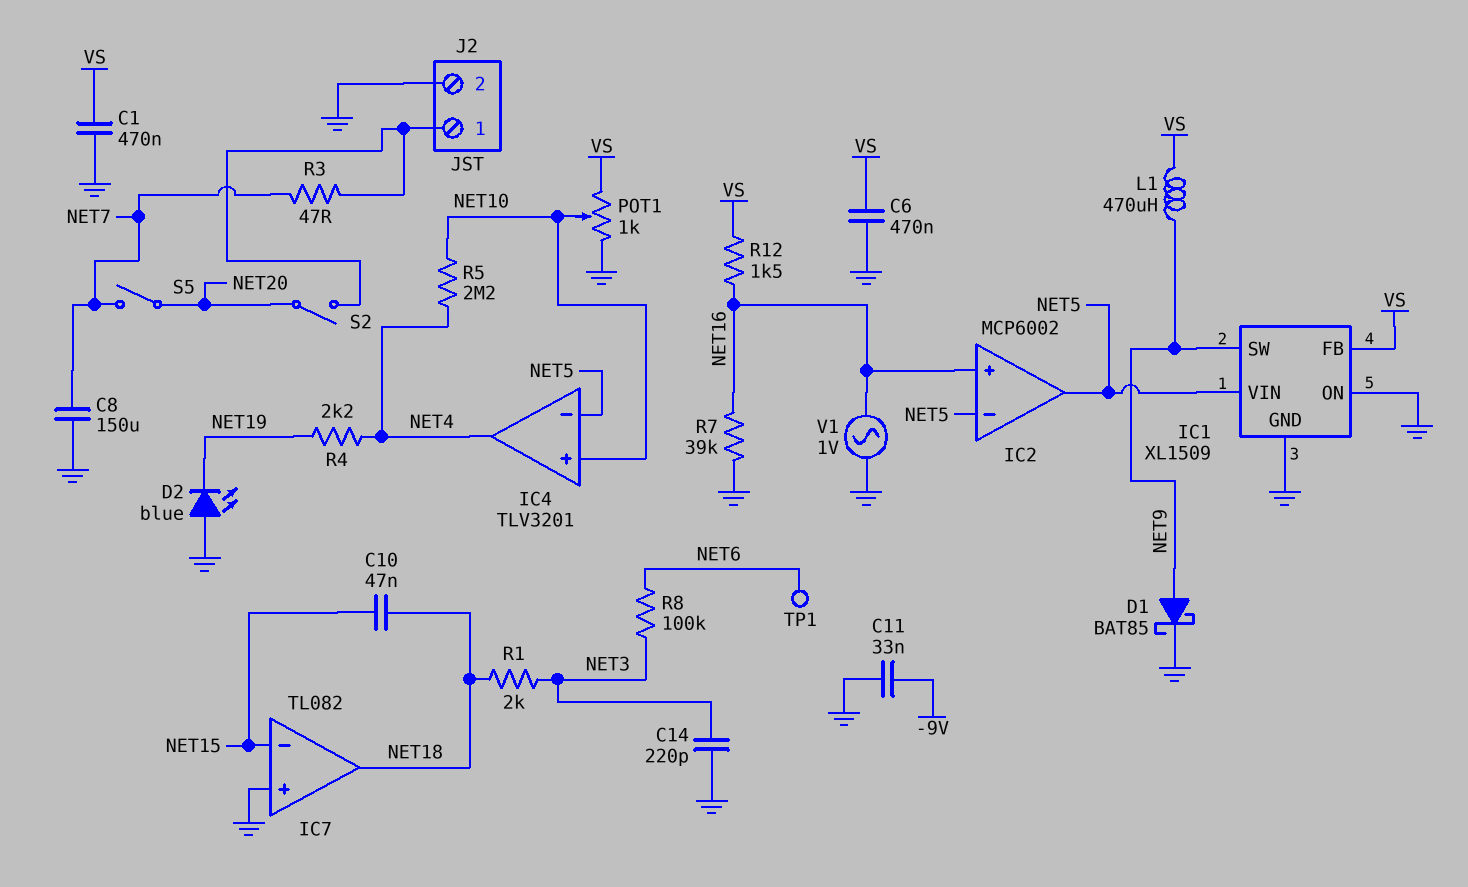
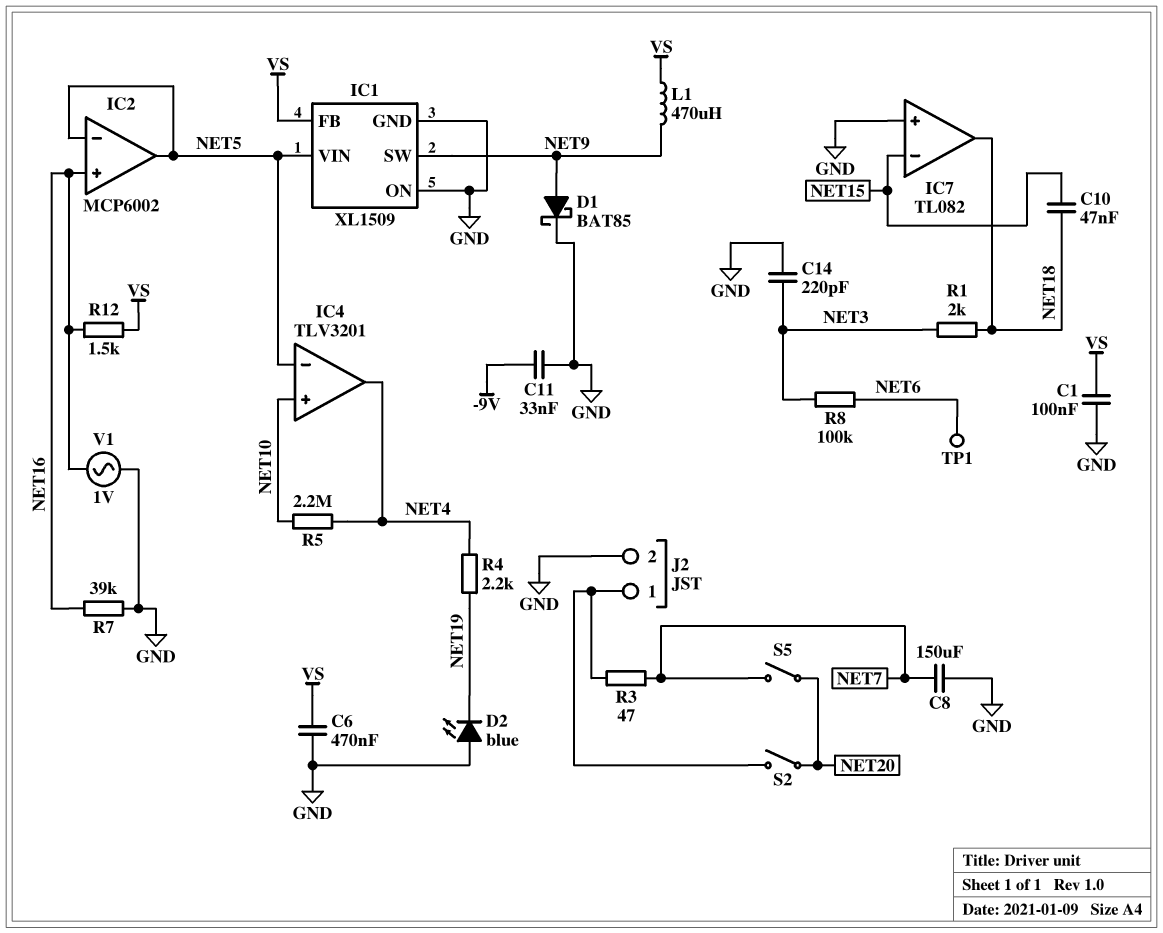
C1: 470nF (GND, VS) -> 100nF (GND, VS)
POT1: 1k (GND, VS, wiper NET10) -> none

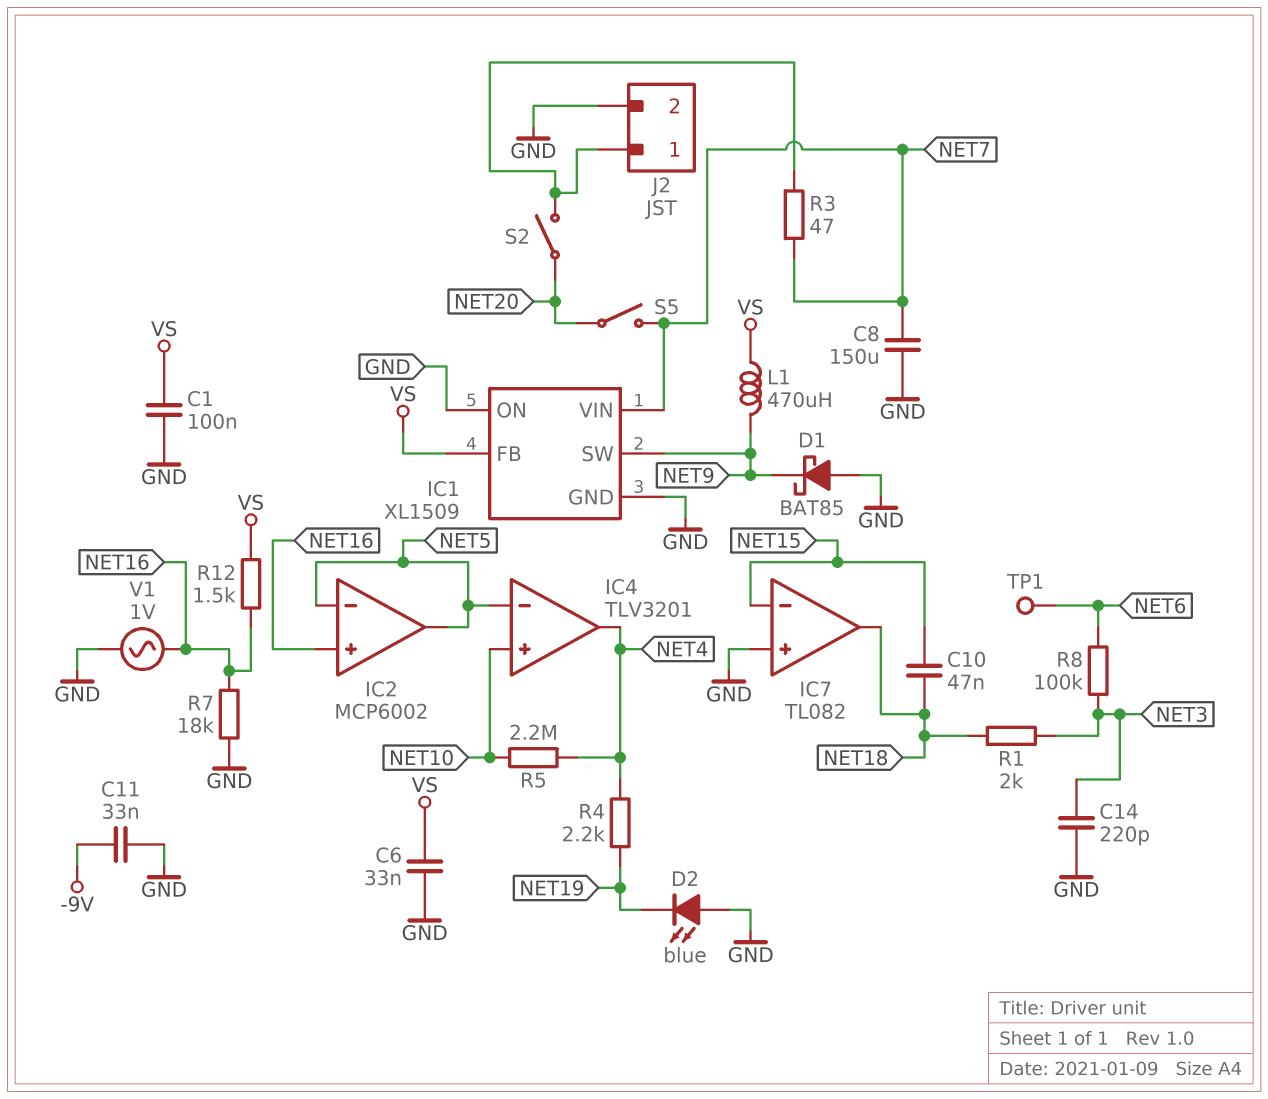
C6: 470nF (GND, VS) -> 33nF (GND, VS)
D1: schottky BAT85 (A NET9, K GND) -> schottky BAT85 (A GND, K NET9)
IC1 pin VIN: NET5 -> NET7
R7: 39k (GND, NET16) -> 18k (GND, NET16)

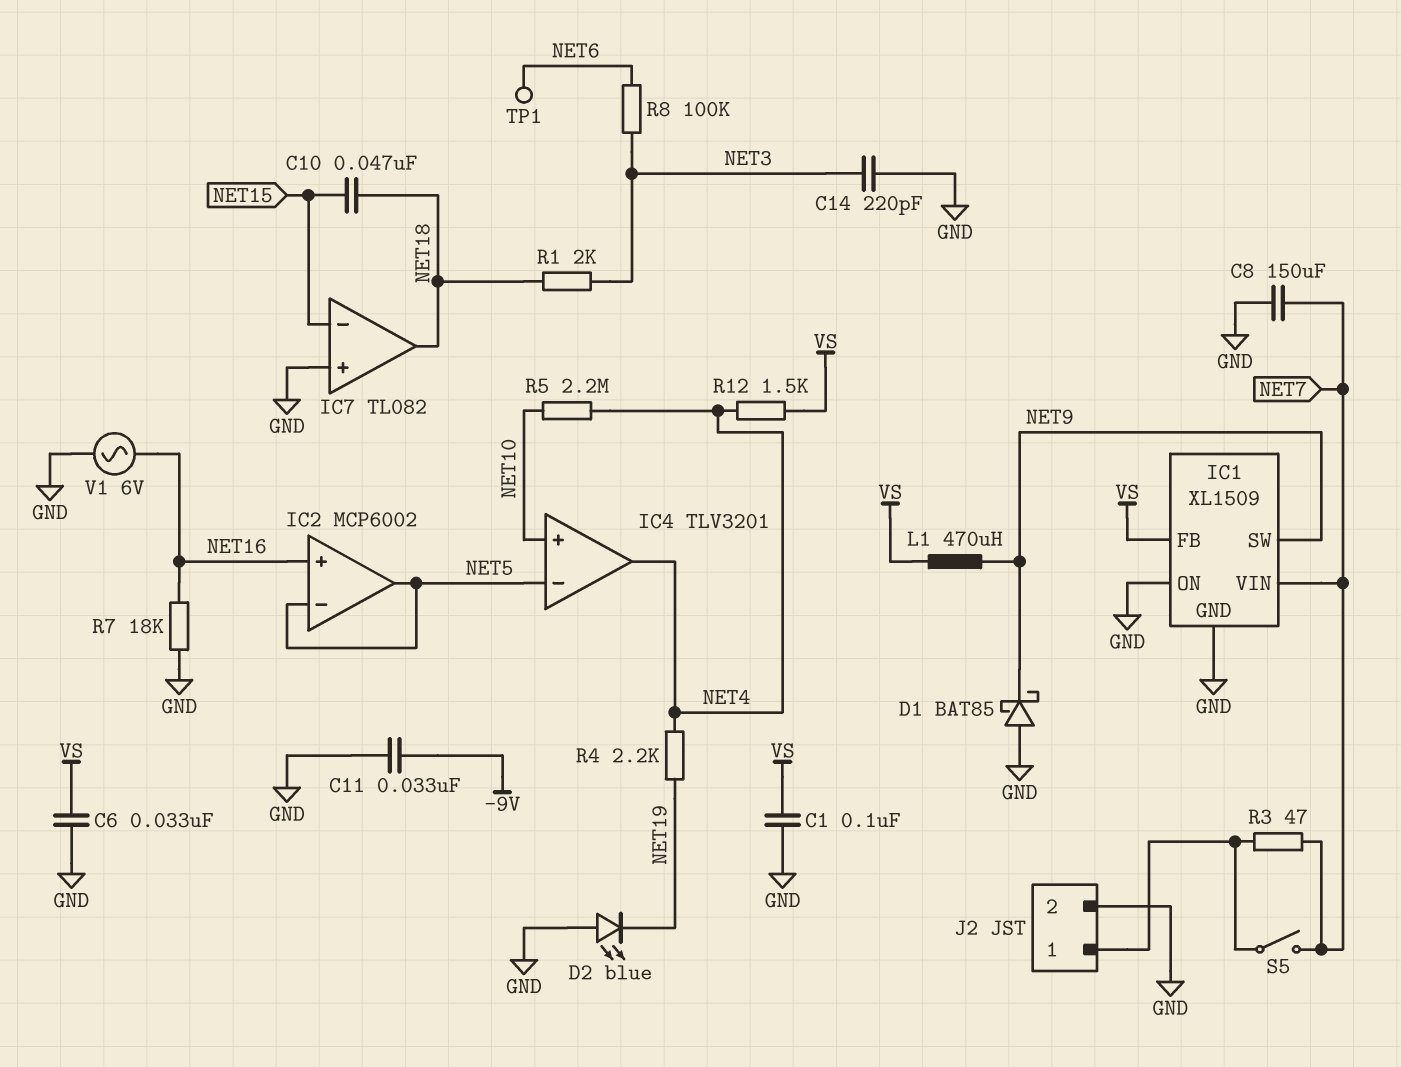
R12: 1.5k (NET16, VS) -> 1.5k (NET4, VS)
S2: switch (J2/1, NET20) -> none
S5: switch (NET7, NET20) -> switch (J2/1, NET7)
V1: AC 1V (GND, NET16) -> AC 6V (GND, NET16)

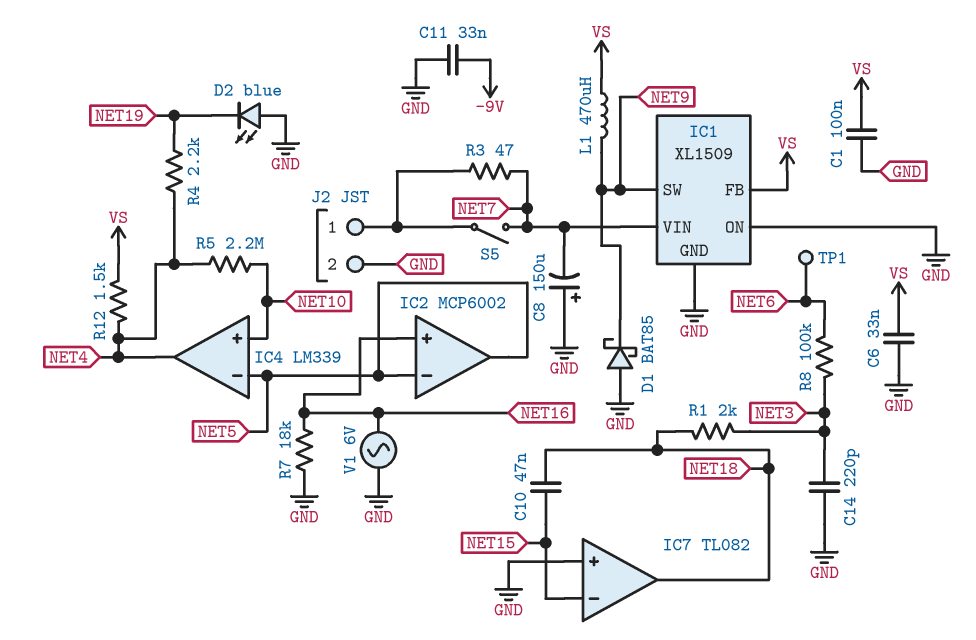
C8: 150uF (GND, NET7) -> 150uF (plus GND, minus NET7)
IC4: TLV3201 -> LM339

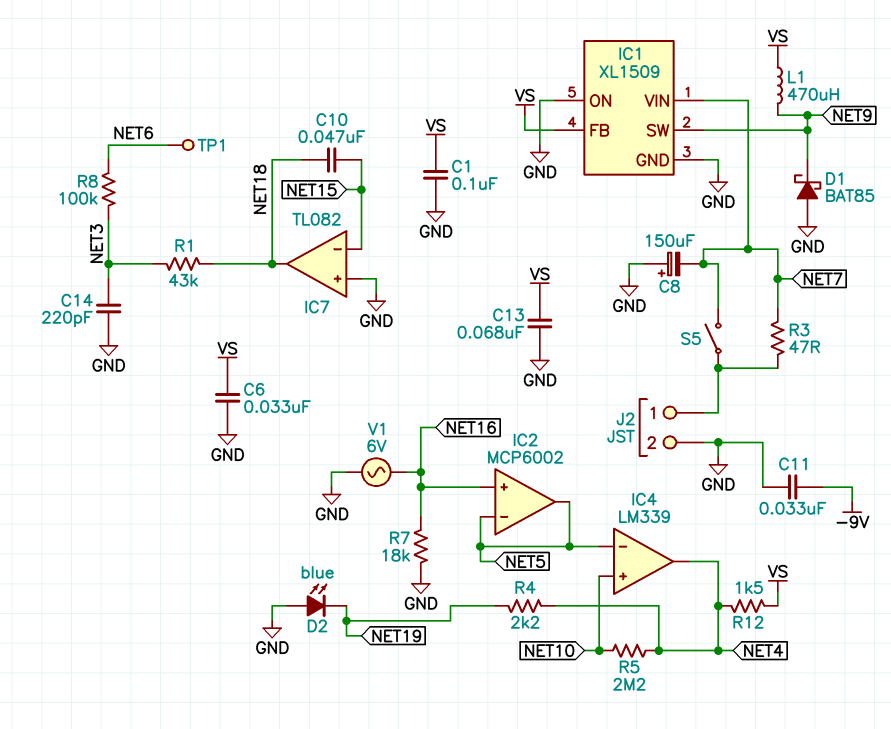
C13: none -> 68nF (GND, VS)
R1: 2k (NET3, NET18) -> 43k (NET3, NET18)

